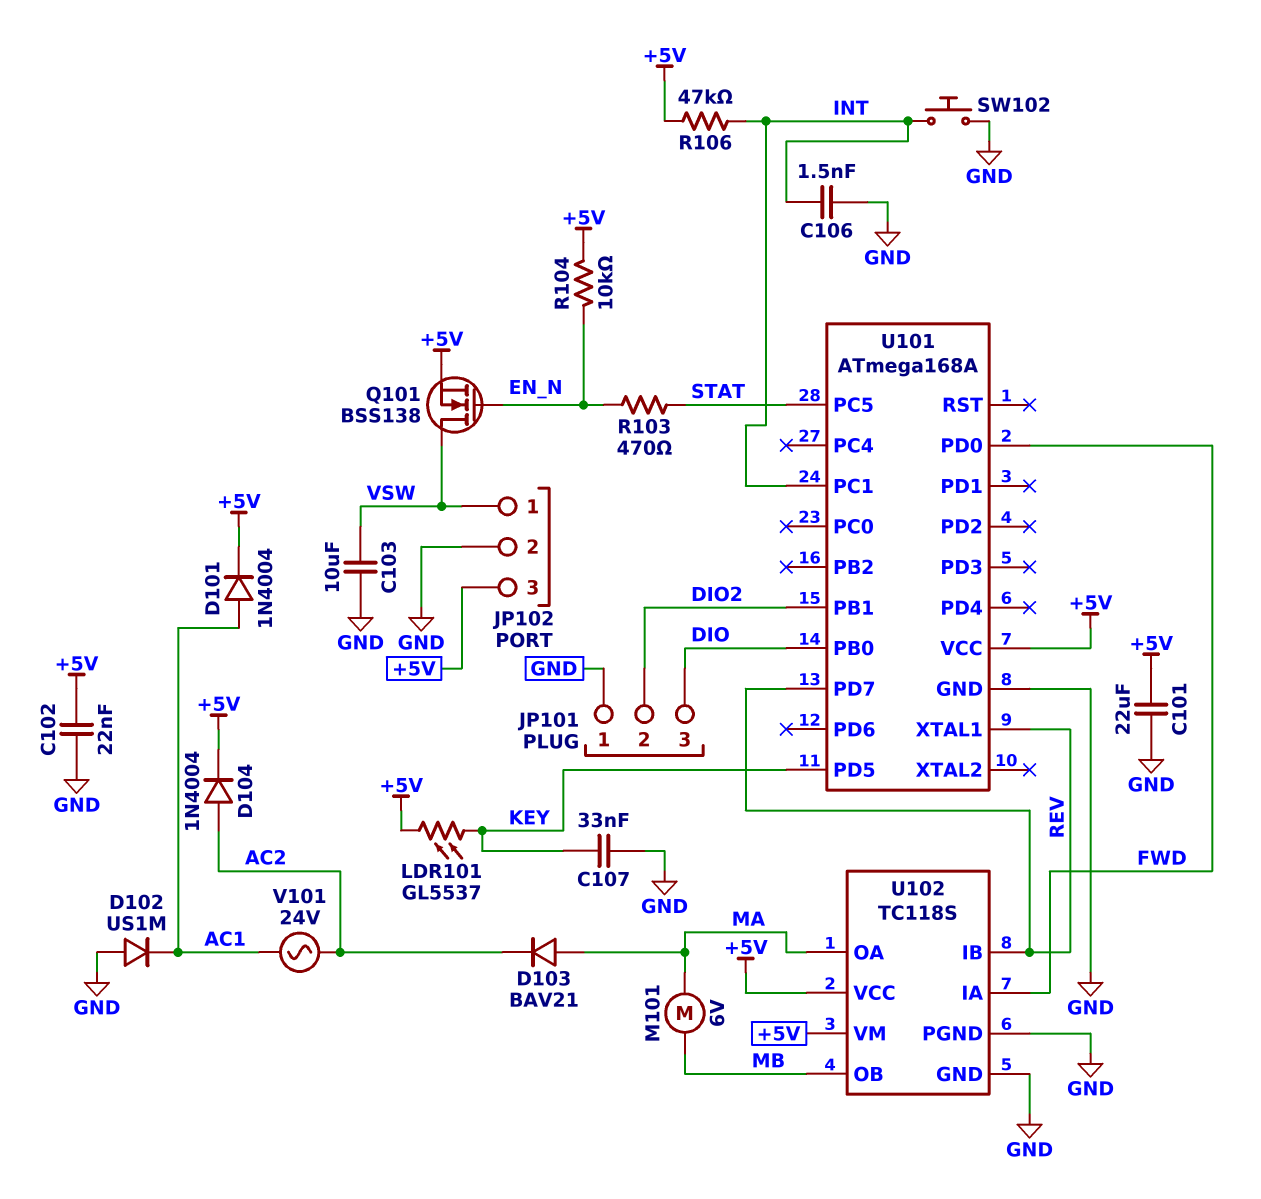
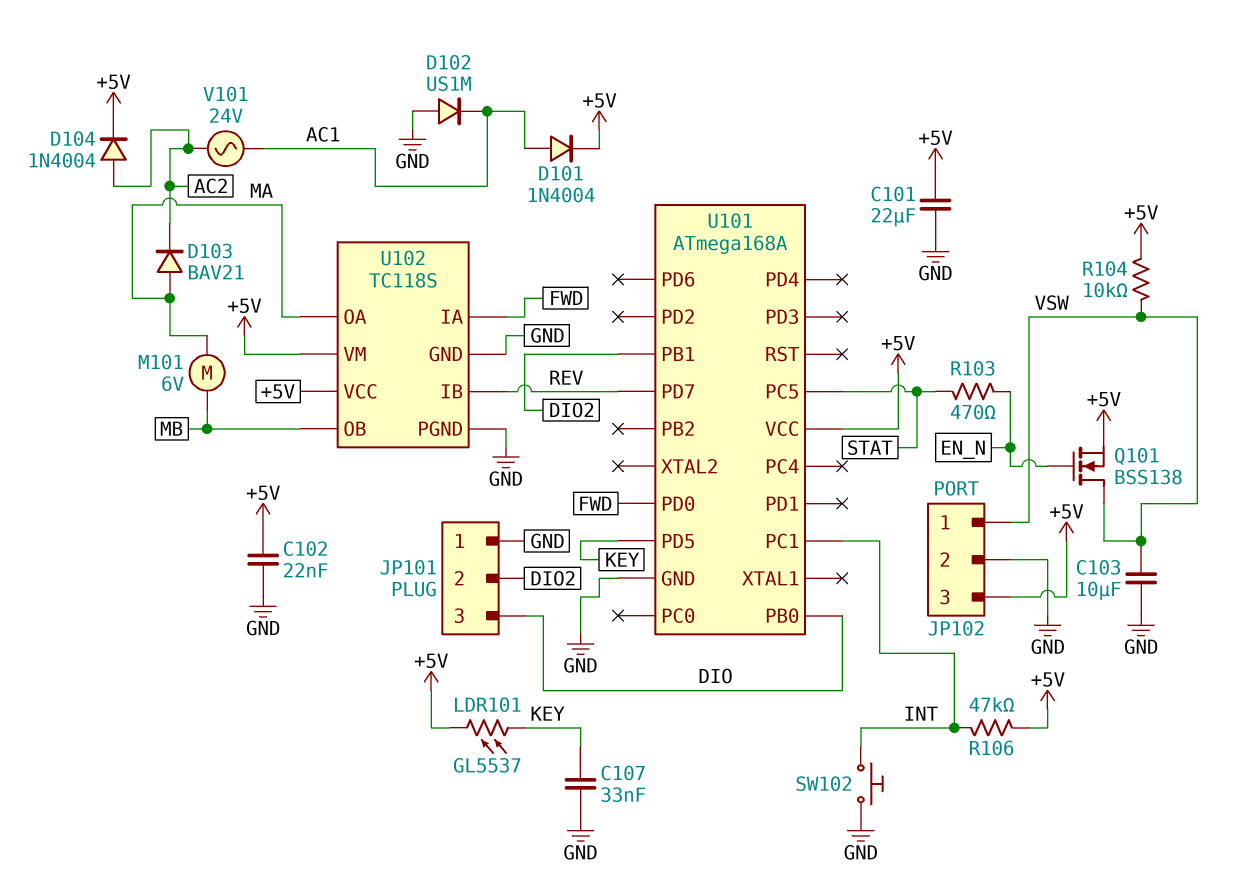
C106: 1.5nF (GND, INT) -> none
R104: 10k (+5V, EN_N) -> 10k (+5V, VSW)
U101 pin XTAL1: REV -> none

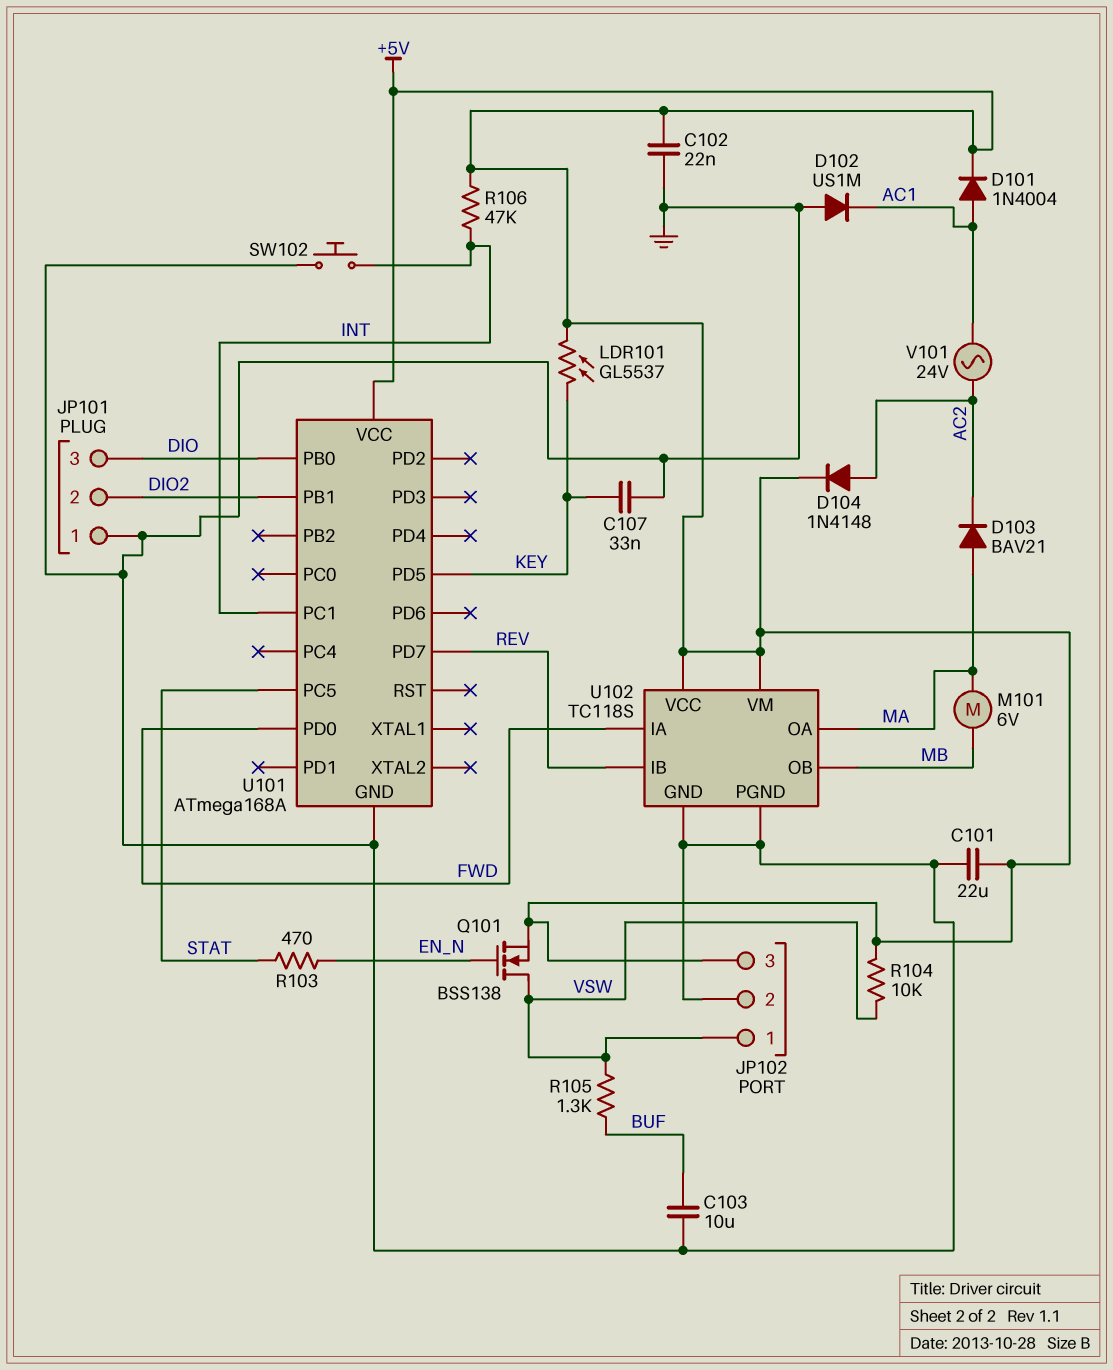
C103: 10uF (GND, VSW) -> 10uF (BUF, GND)
D104: diode 1N4004 (A AC2, K +5V) -> diode 1N4148 (A AC2, K +5V)
R105: none -> 1.3k (BUF, VSW)

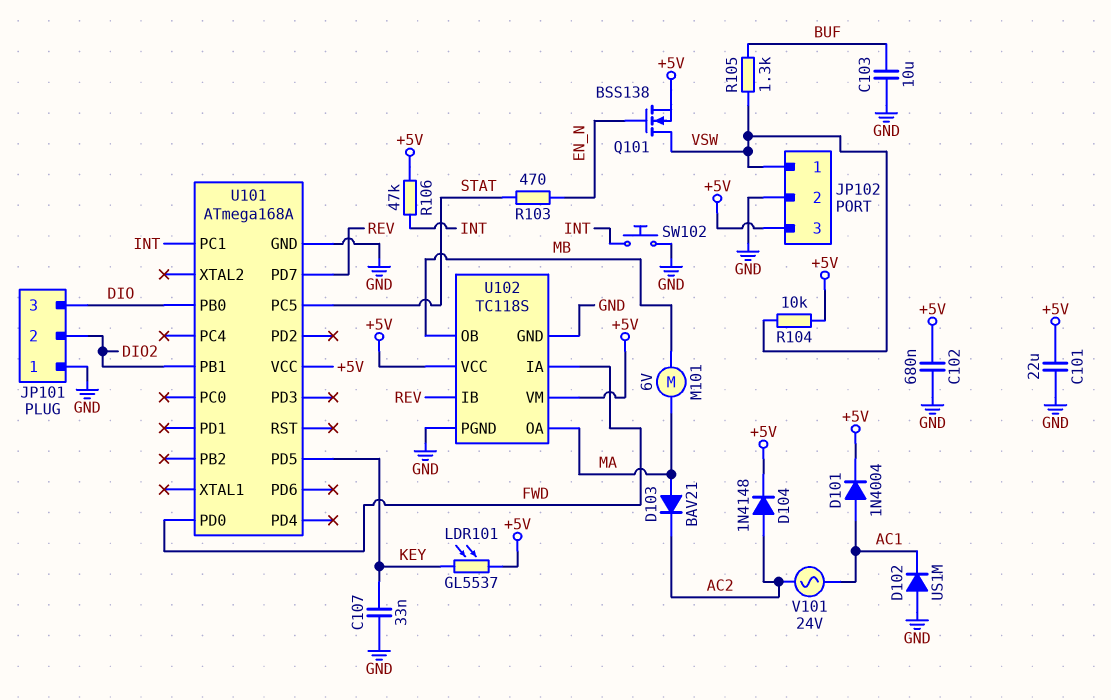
C102: 22nF (+5V, GND) -> 680nF (+5V, GND)

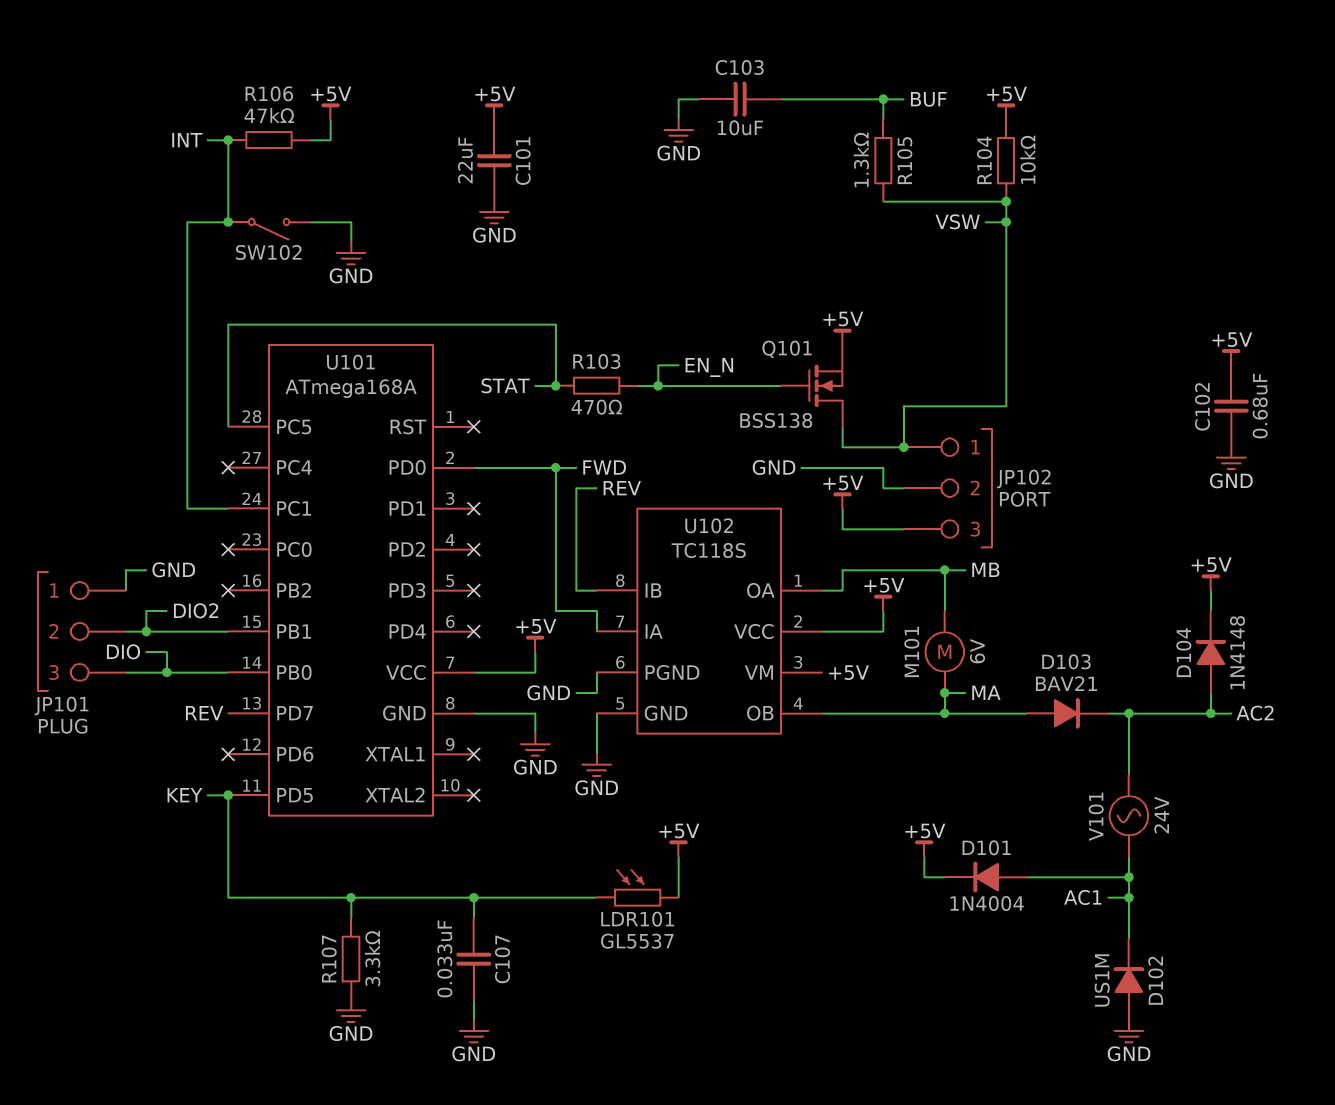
R107: none -> 3.3k (GND, KEY)
SW102: button (GND, INT) -> switch (GND, INT)
U102 pin OA: MA -> MB
U102 pin OB: MB -> MA

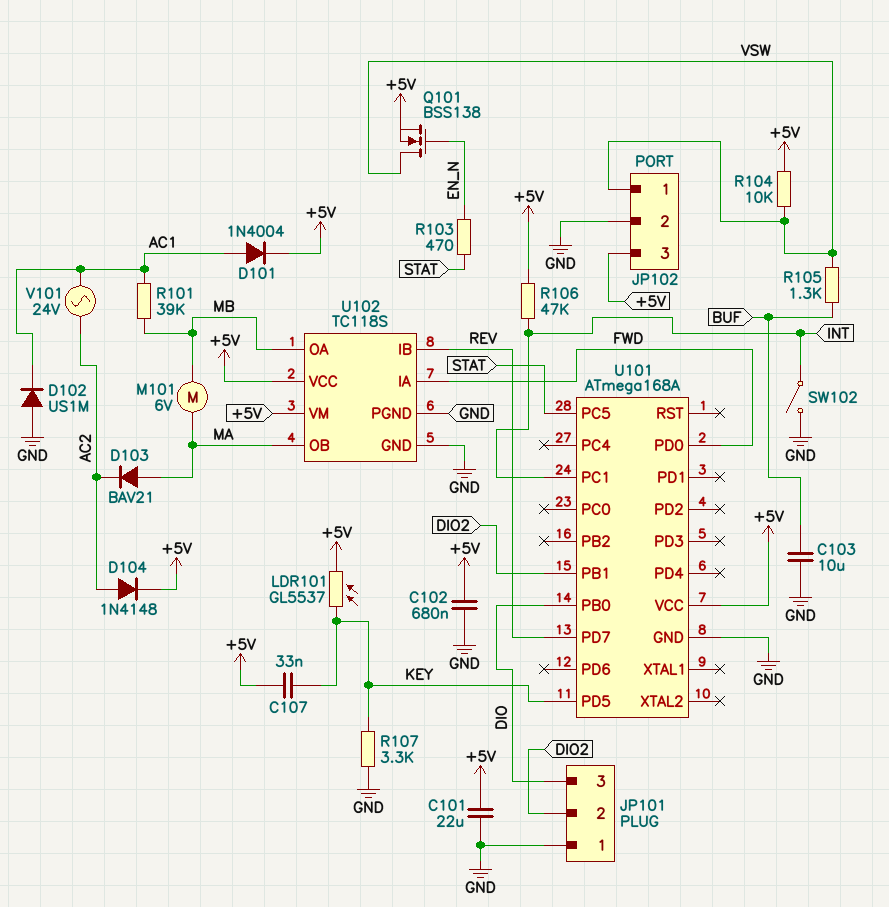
C107: 33nF (GND, KEY) -> 33nF (+5V, KEY)
R101: none -> 39k (AC1, MB)

